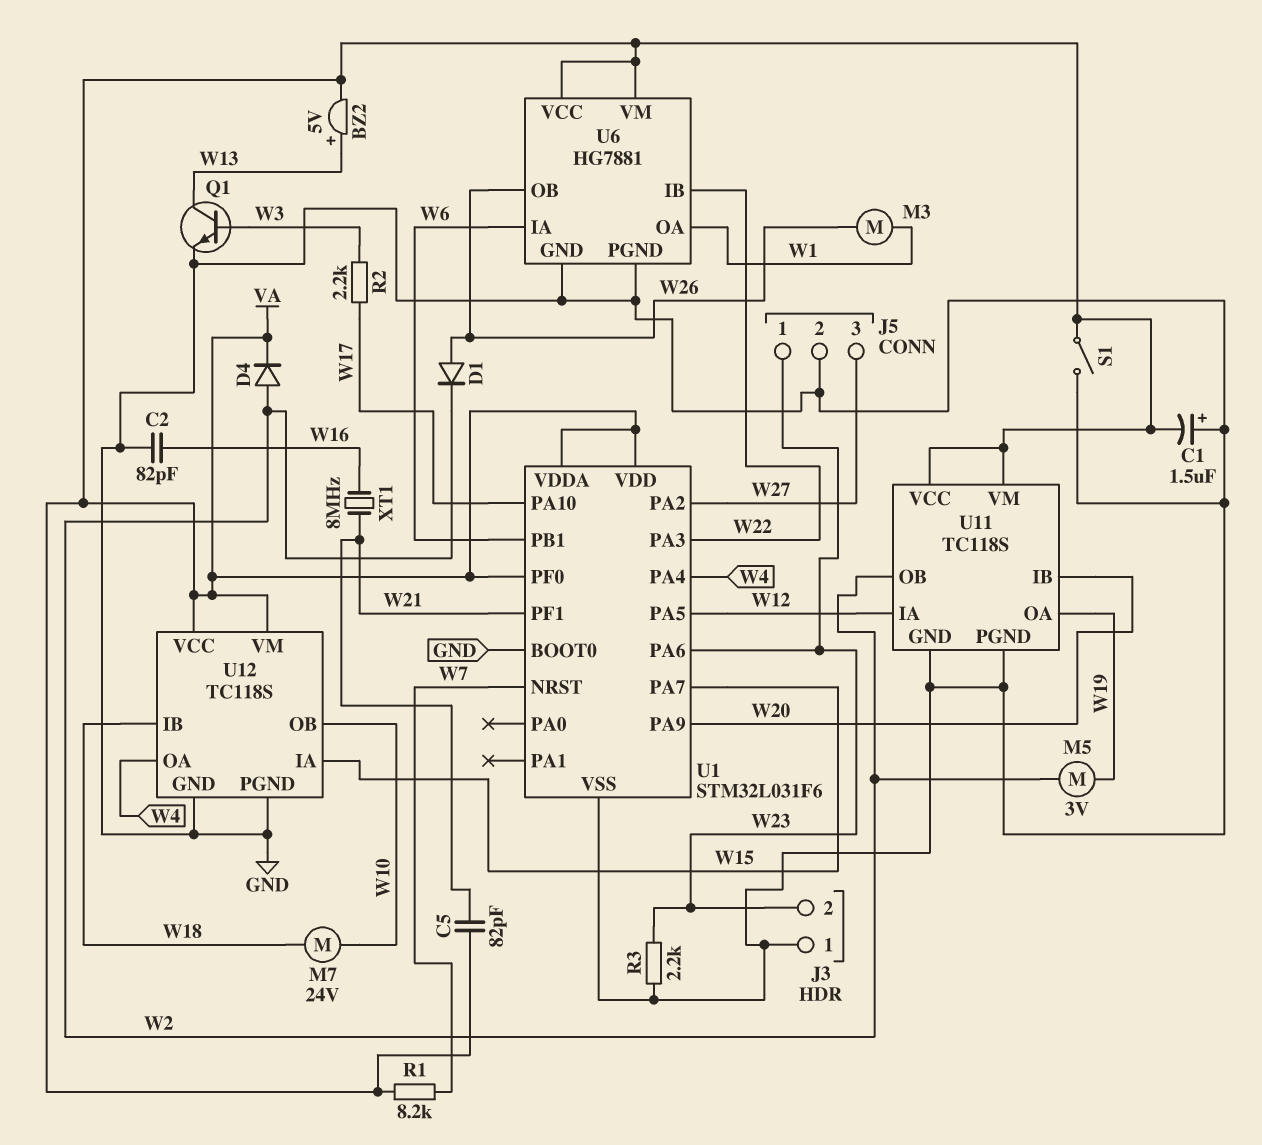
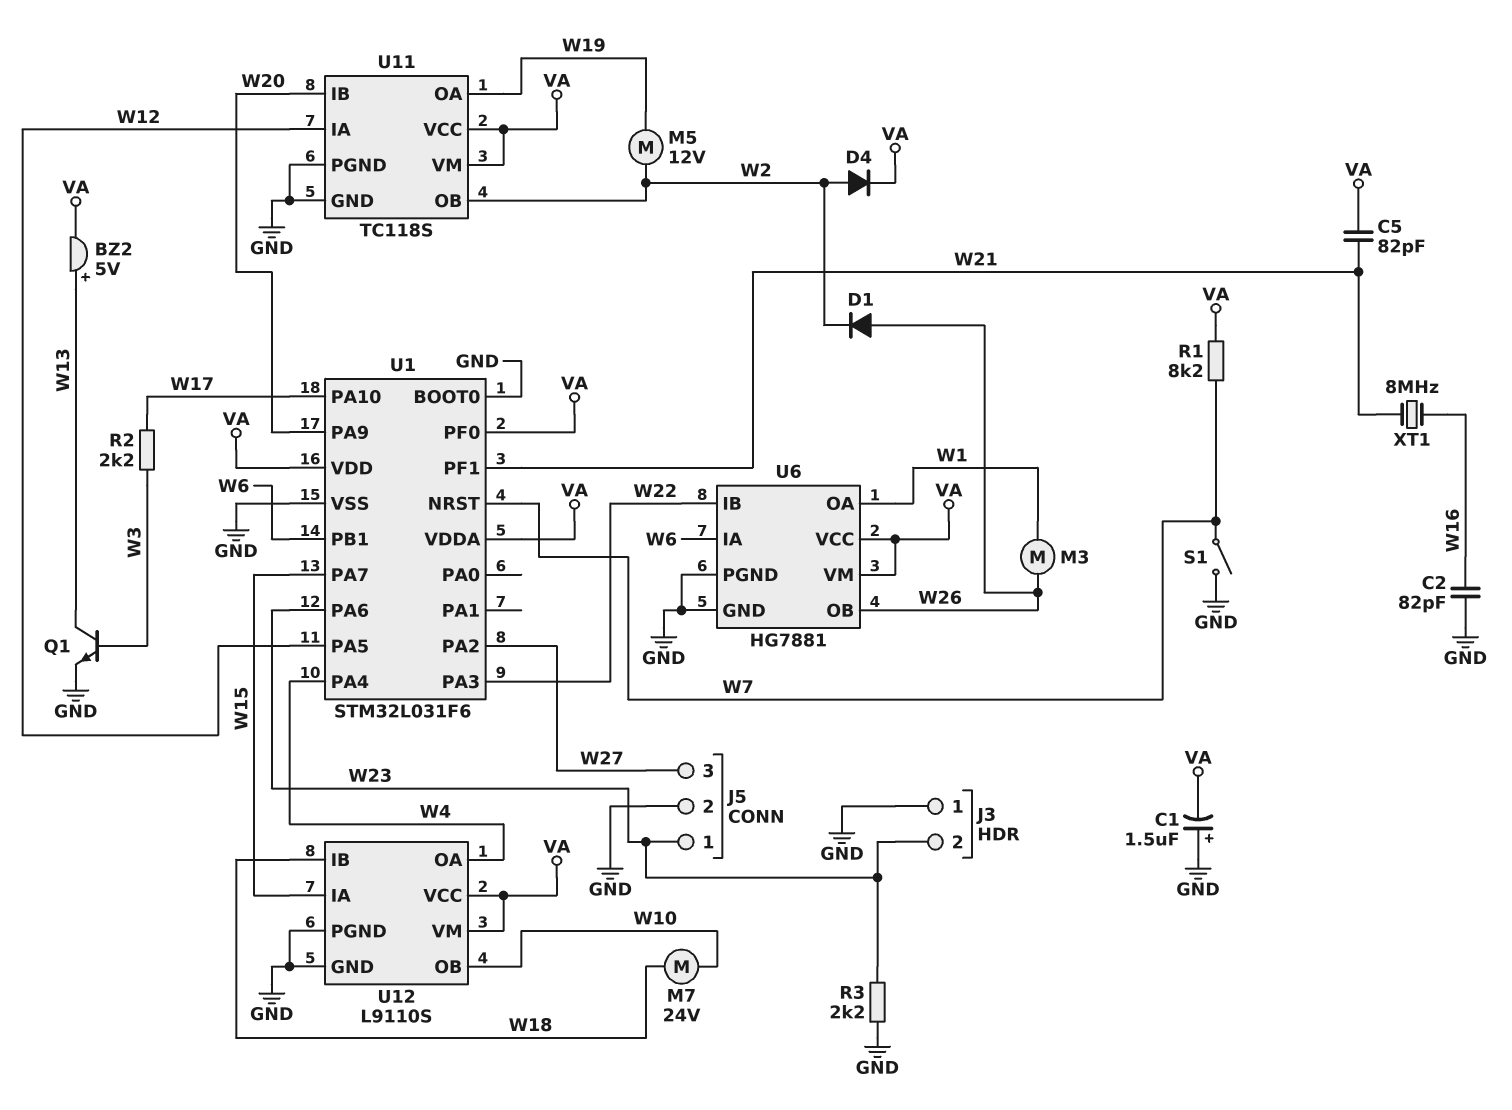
M5: motor 3V (W2, W19) -> motor 12V (W2, W19)
S1: switch (GND, VA) -> switch (GND, W7)
U12: TC118S -> L9110S

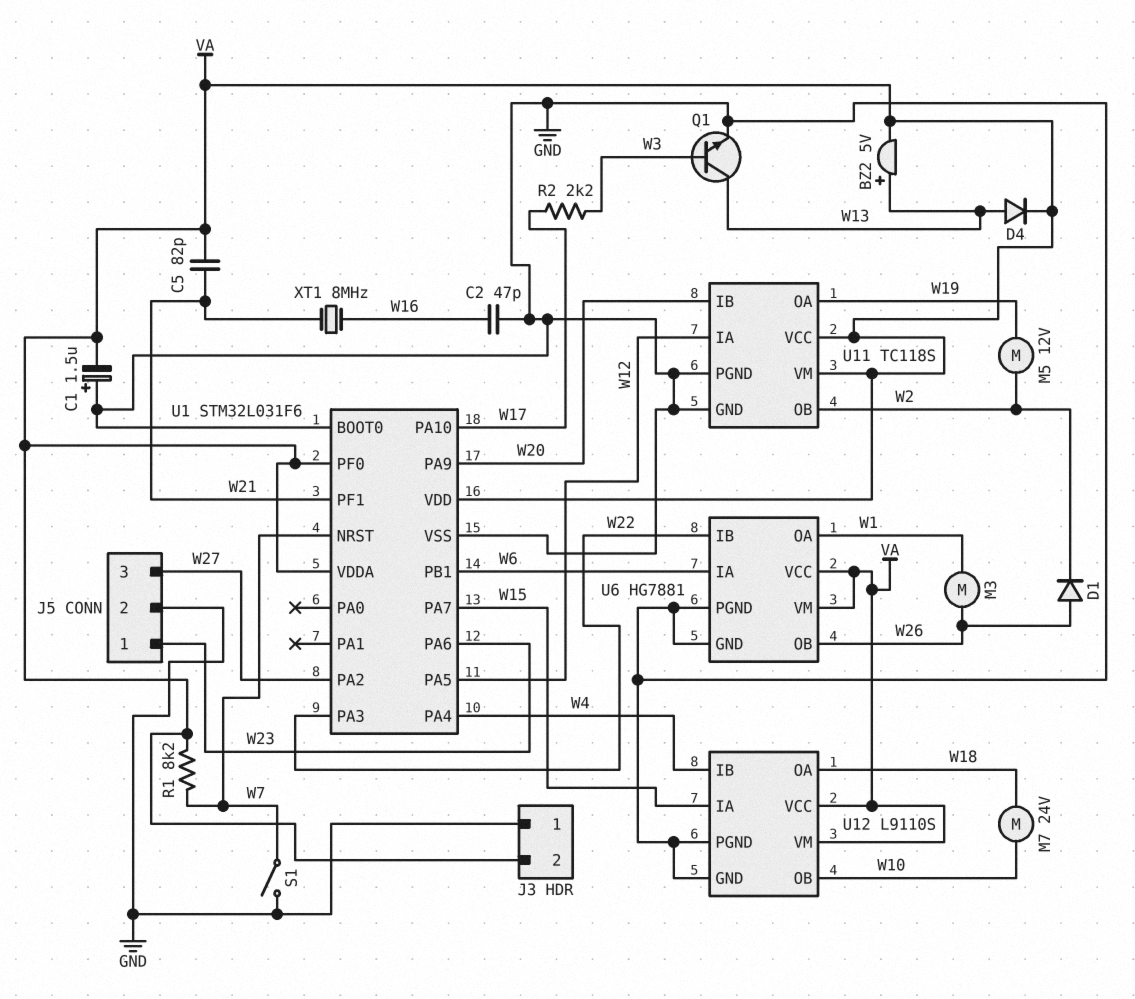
C2: 82pF (GND, W16) -> 47pF (GND, W16)
D4: diode (A W2, K VA) -> diode (A W13, K VA)
J3 pin 2: W23 -> VA
R3: 2.2k (GND, W23) -> none
U12 pin IB: W18 -> W4
U12 pin OA: W4 -> W18

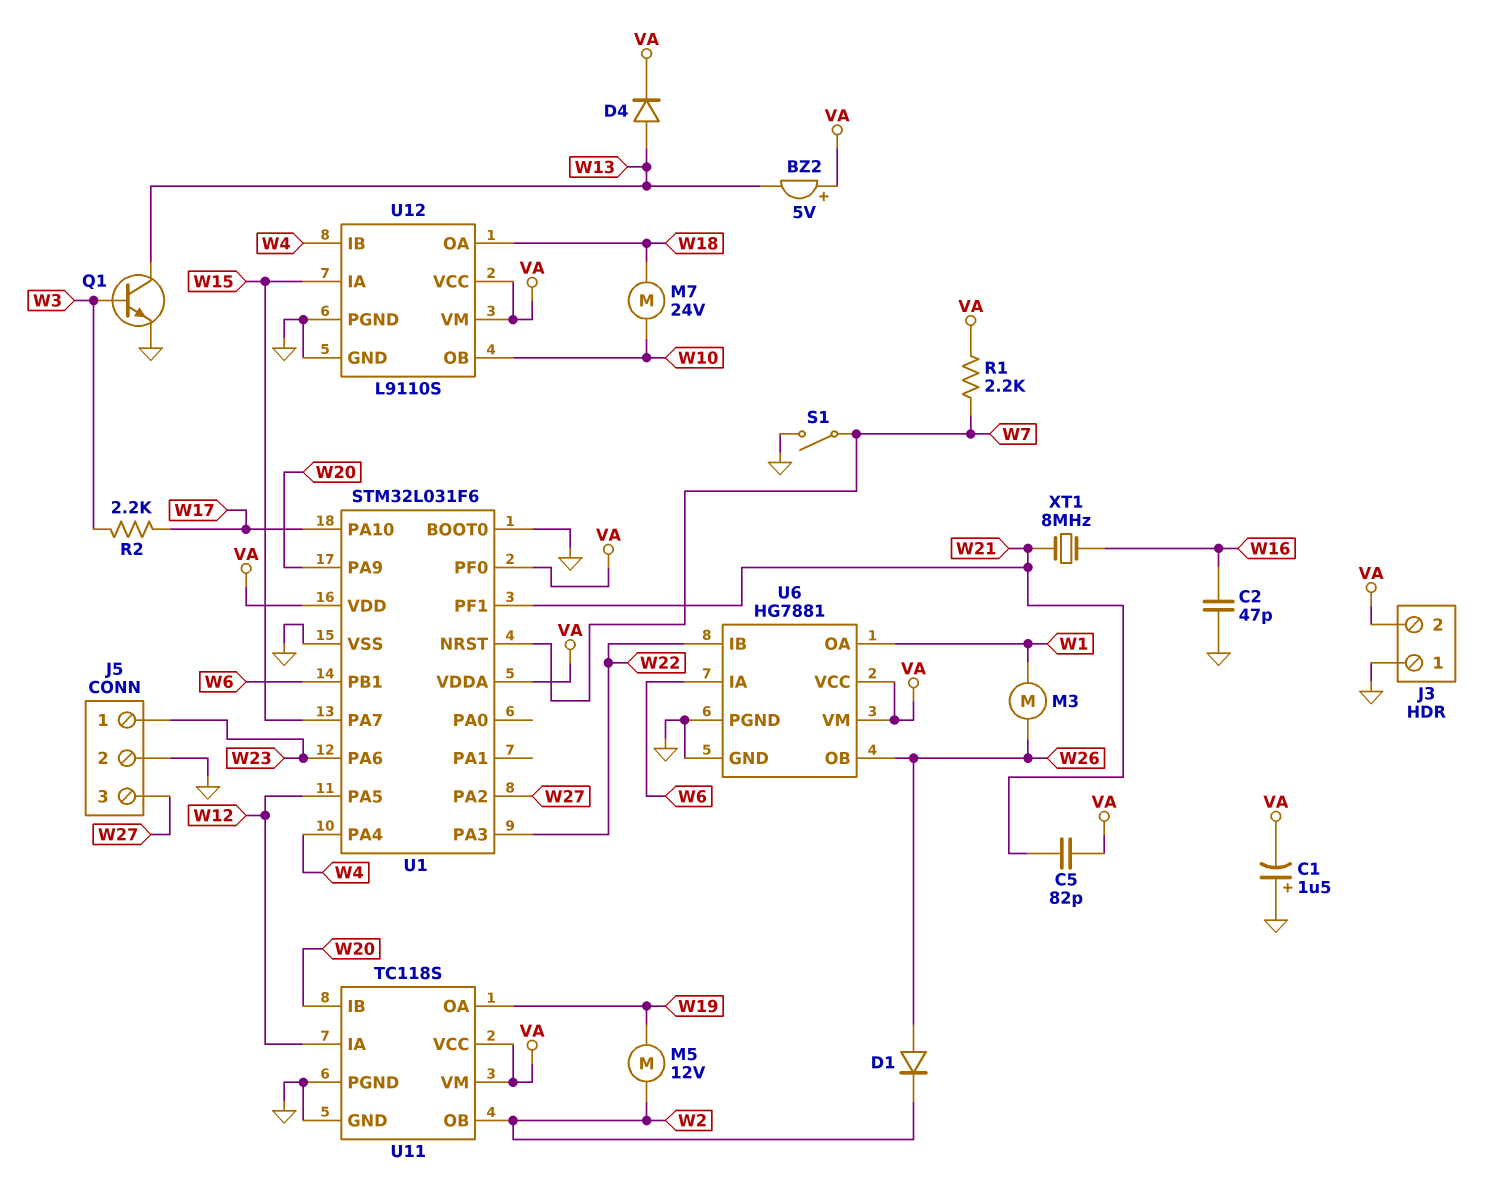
BZ2: buzzer 5V (plus W13, minus VA) -> buzzer 5V (plus VA, minus W13)
R1: 8.2k (VA, W7) -> 2.2k (VA, W7)

